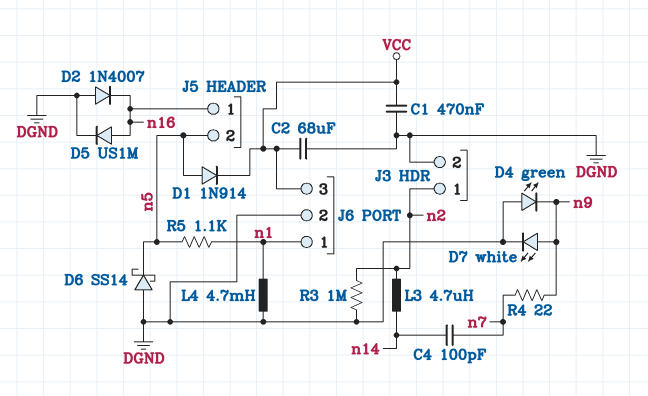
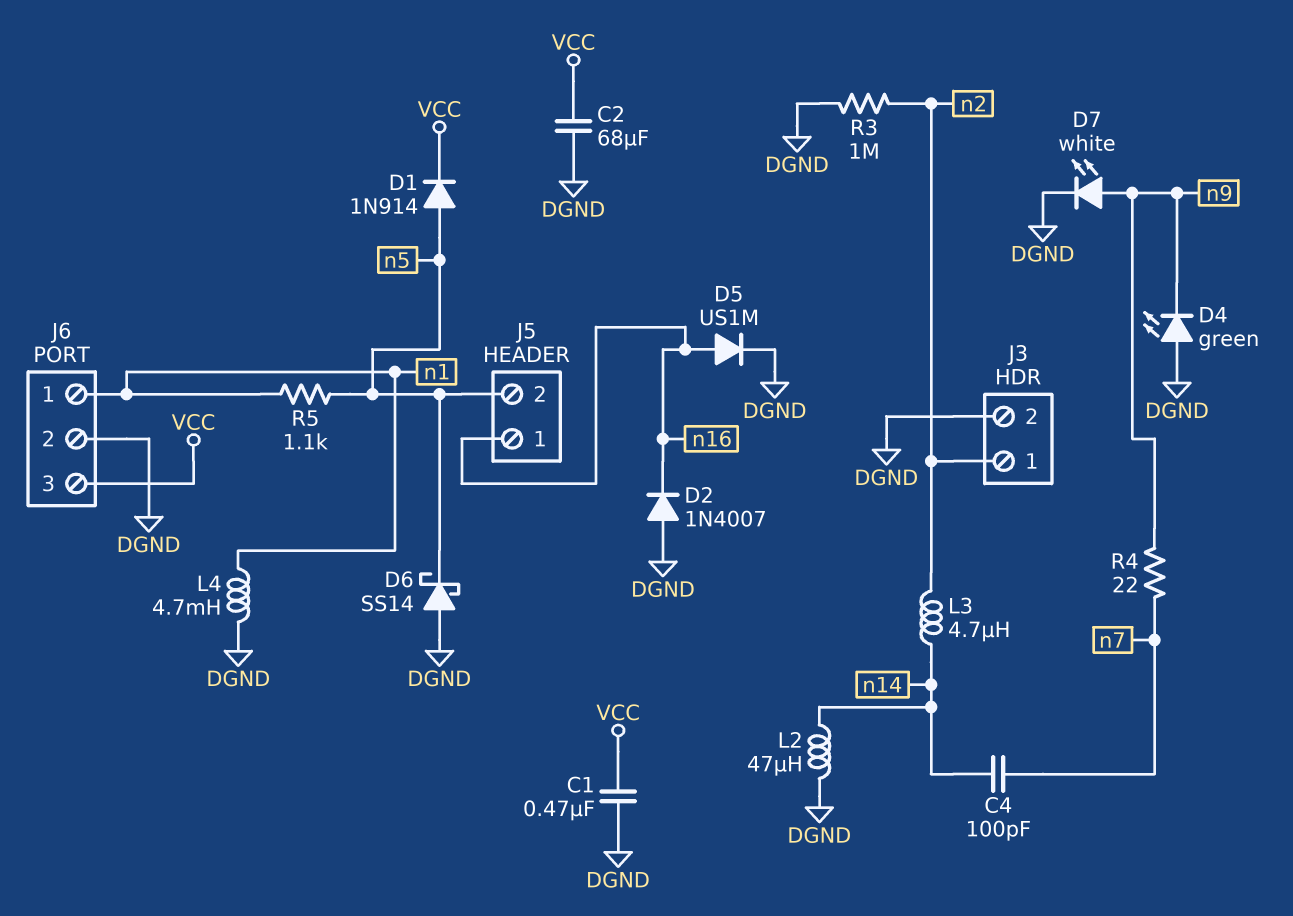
L2: none -> 47uH (DGND, n14)

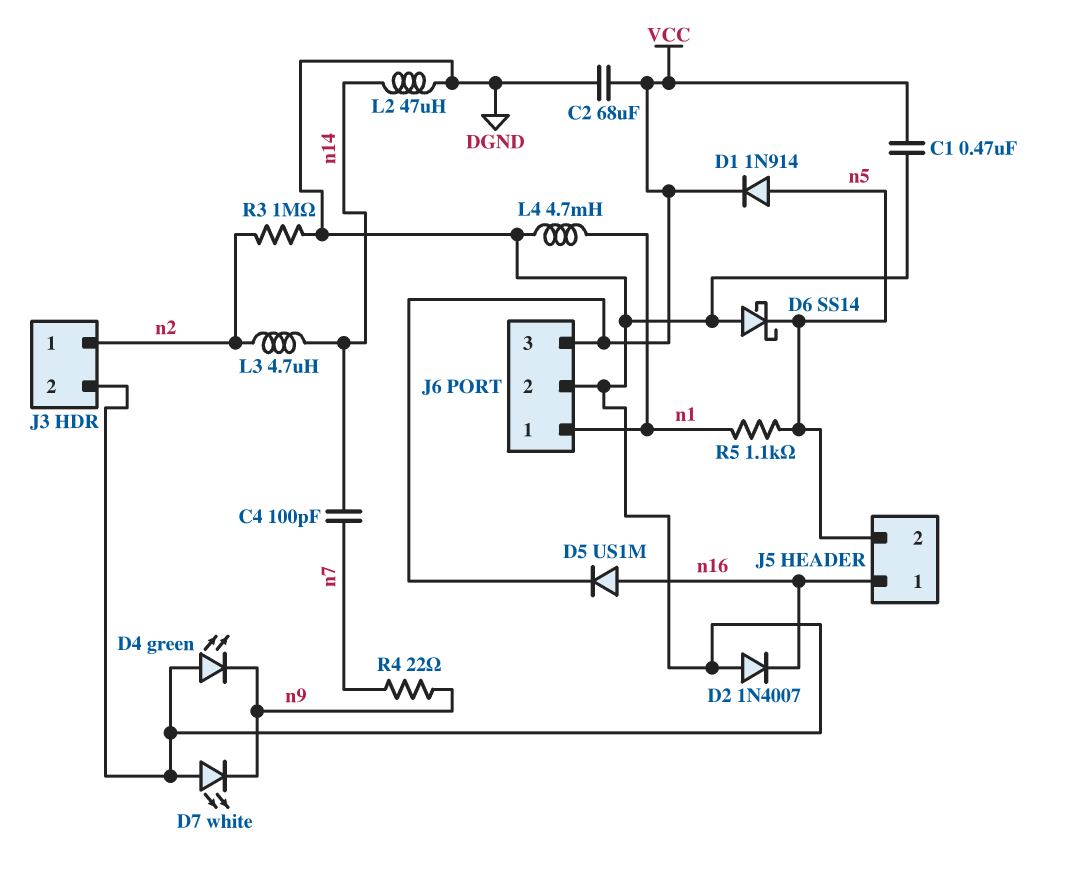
D5: diode US1M (A n16, K DGND) -> diode US1M (A n16, K VCC)
D7: LED white (A n9, K DGND) -> LED white (A DGND, K n9)

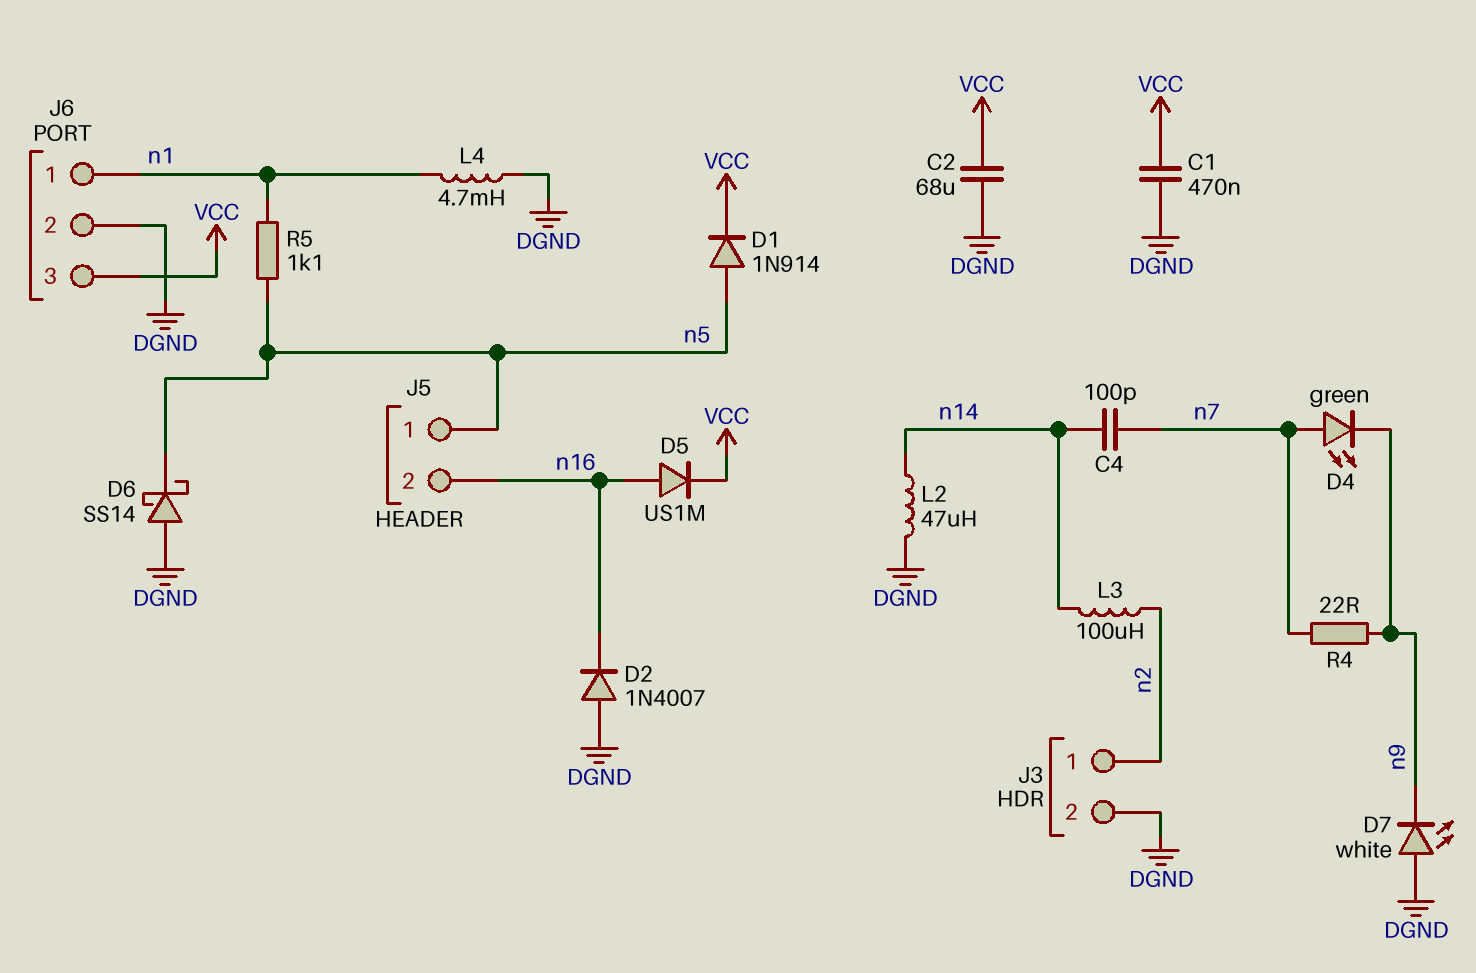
D4: LED green (A DGND, K n9) -> LED green (A n7, K n9)
J5 pin 1: n16 -> n5
J5 pin 2: n5 -> n16
L3: 4.7uH (n2, n14) -> 100uH (n2, n14)
R3: 1M (DGND, n2) -> none

